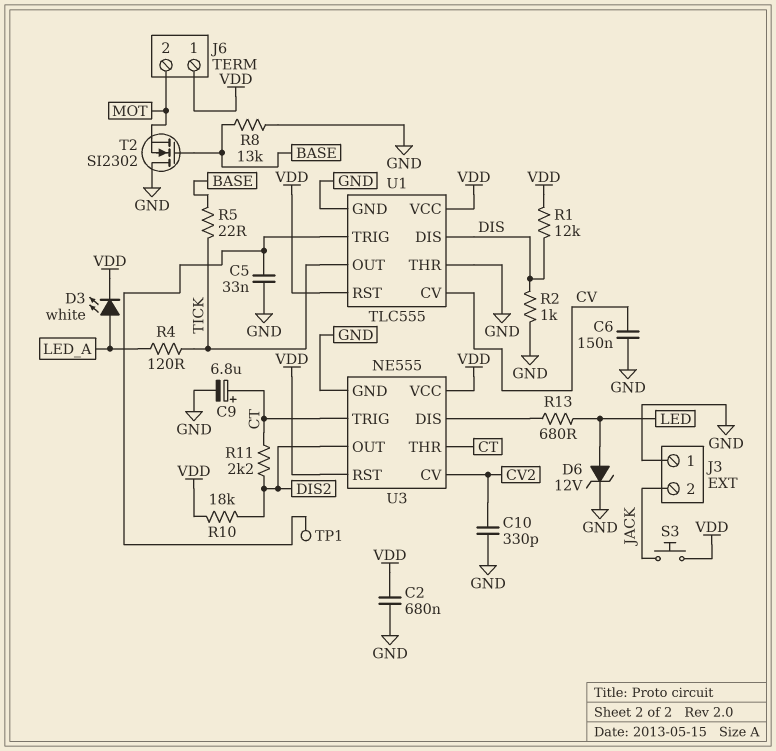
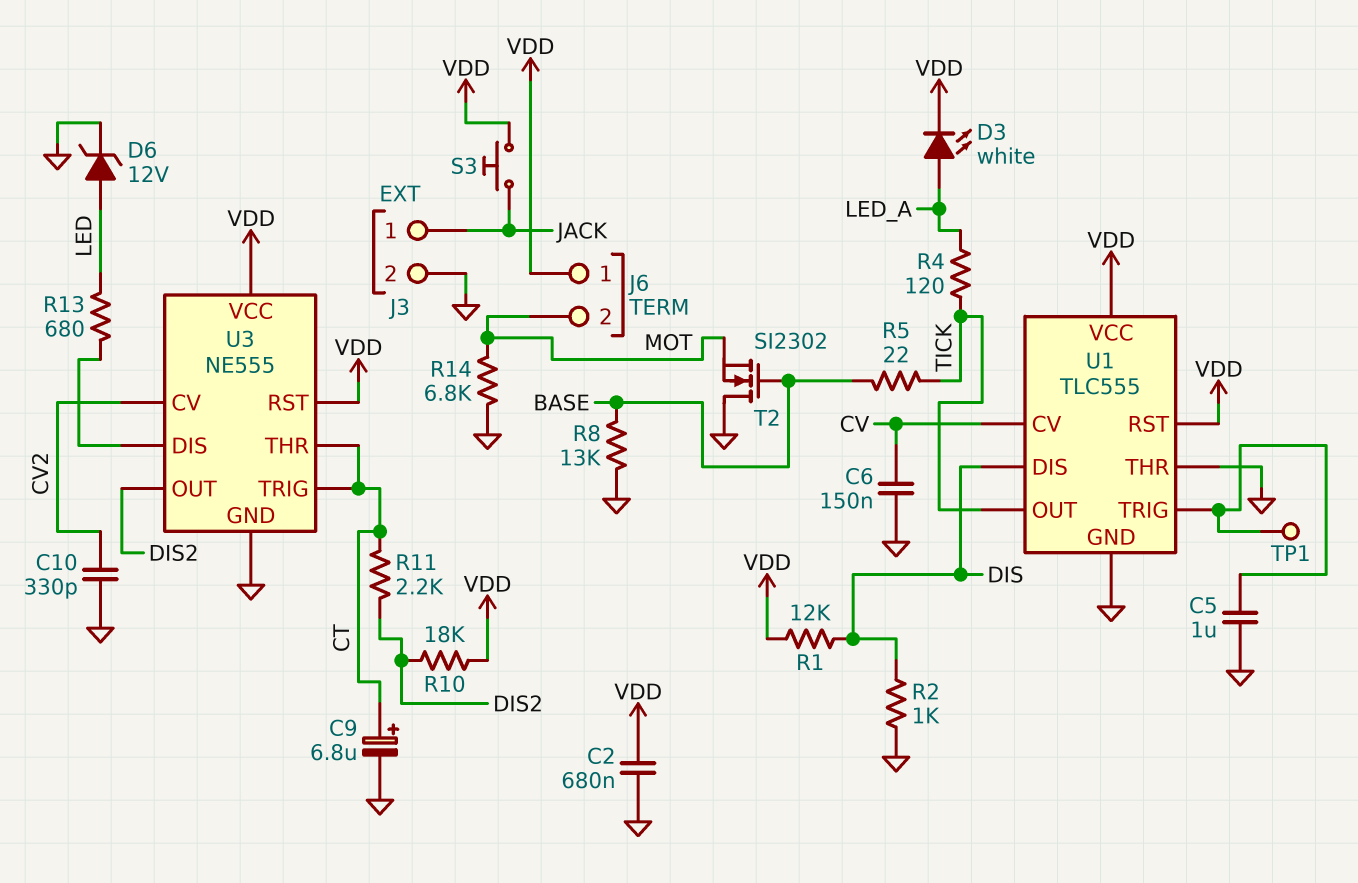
C5: 33nF (GND, U1/TRIG) -> 1uF (GND, U1/TRIG)
J3 pin 1: GND -> JACK
J3 pin 2: JACK -> GND
R14: none -> 6.8k (GND, MOT)

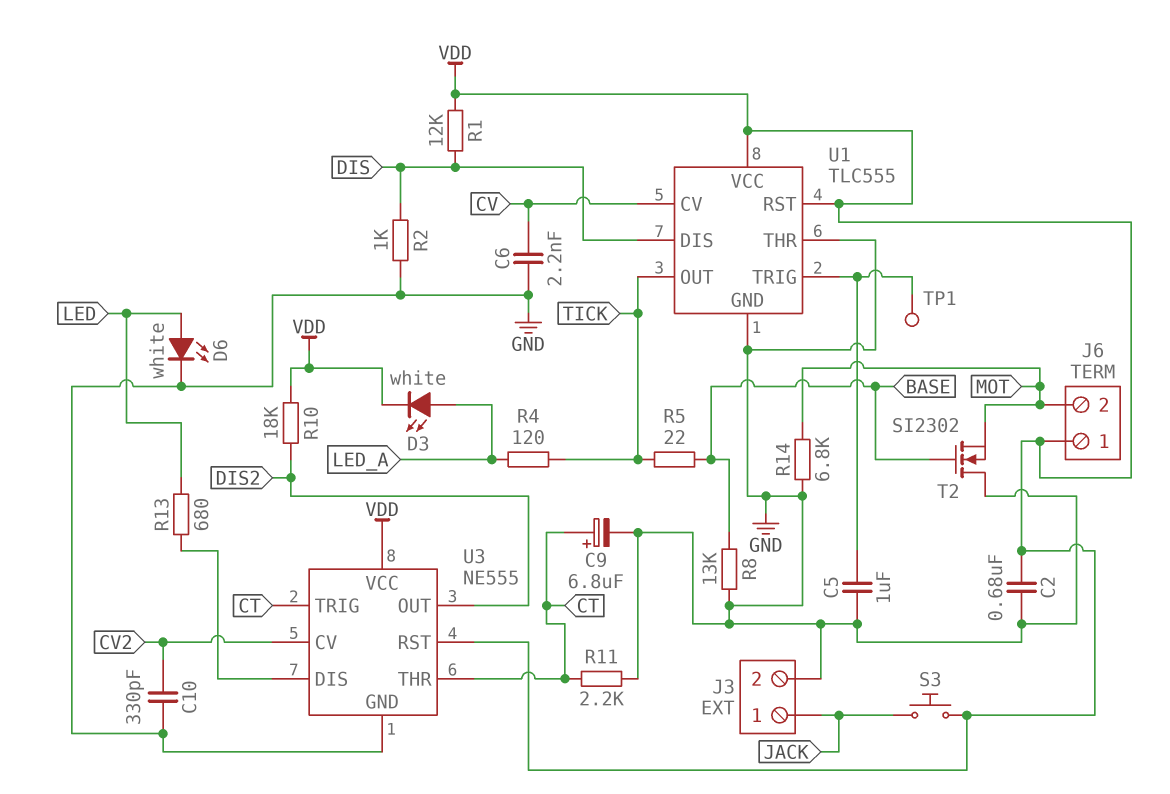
C6: 150nF (CV, GND) -> 2.2nF (CV, GND)
D6: zener 12V (A LED, K GND) -> LED white (A LED, K GND)
R11: 2.2k (CT, DIS2) -> 2.2k (CT, GND)

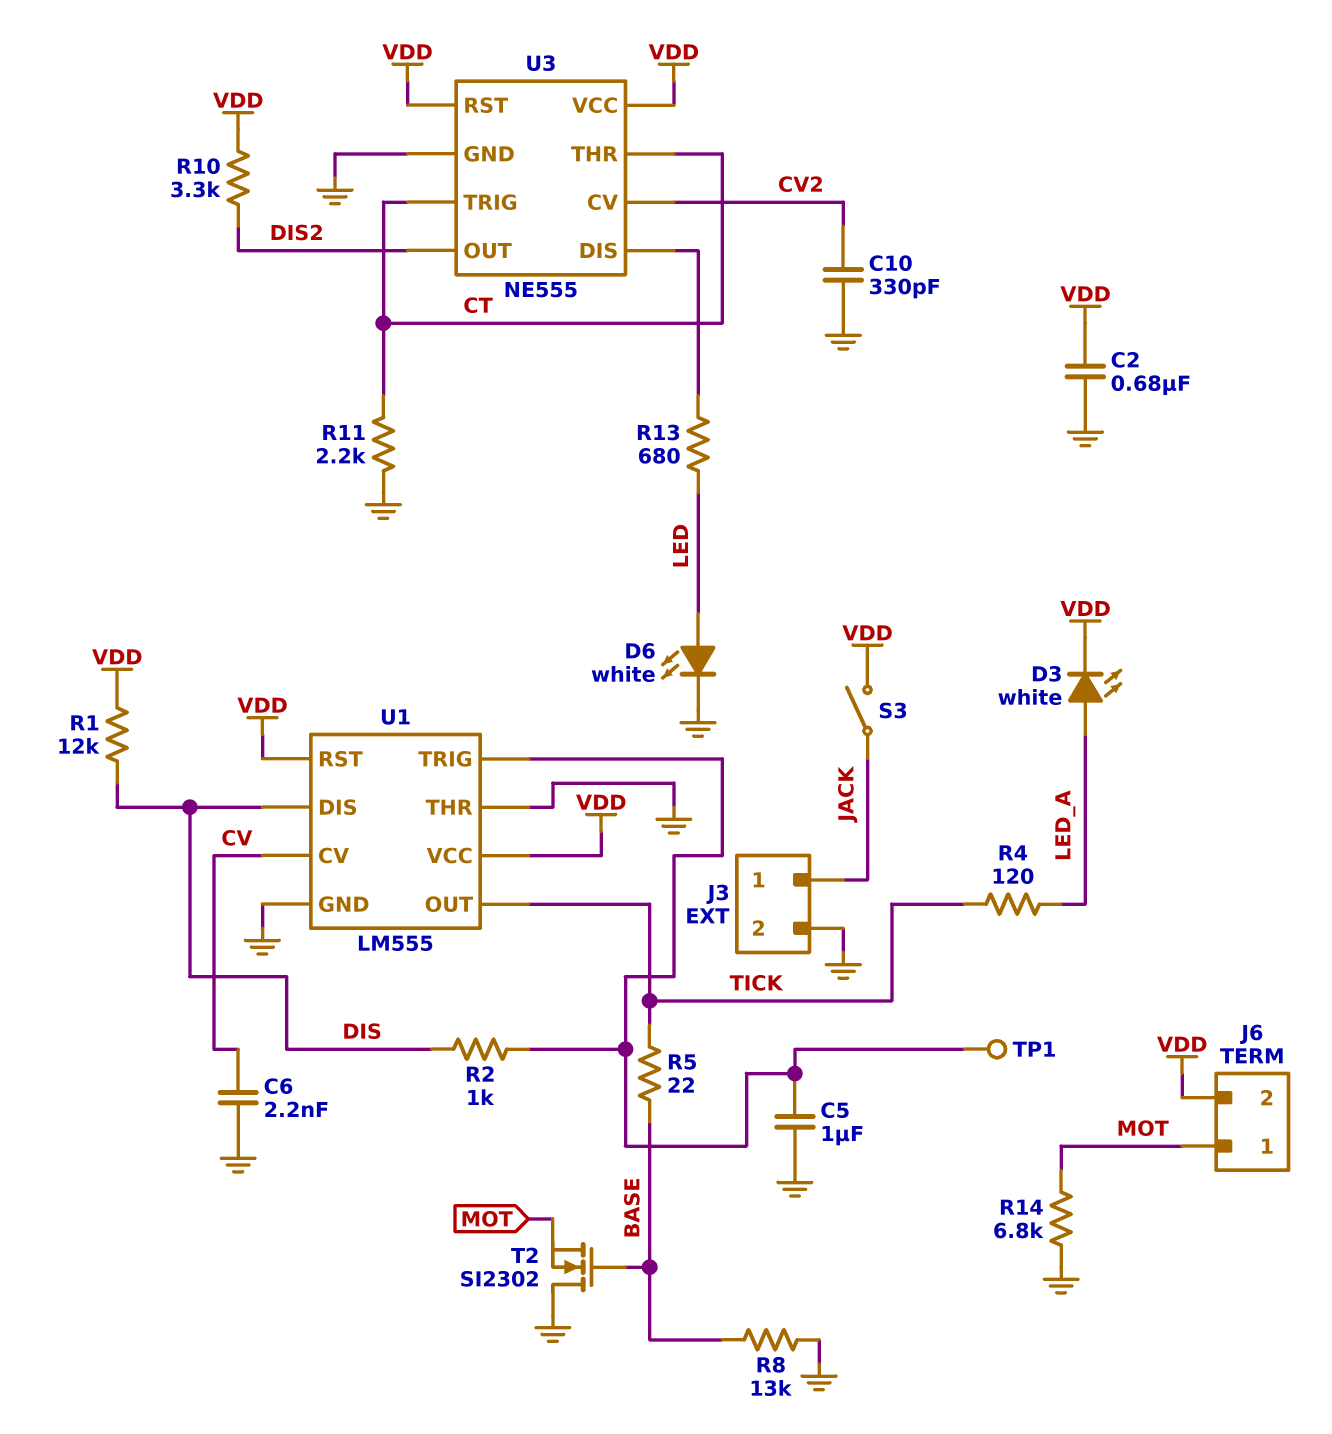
C9: 6.8uF (plus CT, minus GND) -> none
J6 pin 1: VDD -> MOT
J6 pin 2: MOT -> VDD
R2: 1k (DIS, GND) -> 1k (DIS, U1/TRIG)
R10: 18k (DIS2, VDD) -> 3.3k (DIS2, VDD)
S3: button (JACK, VDD) -> switch (JACK, VDD)
U1: TLC555 -> LM555

